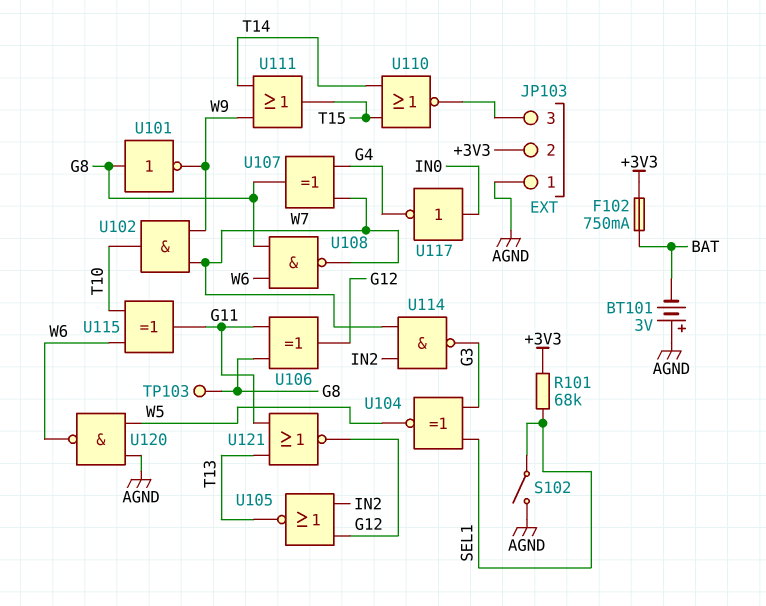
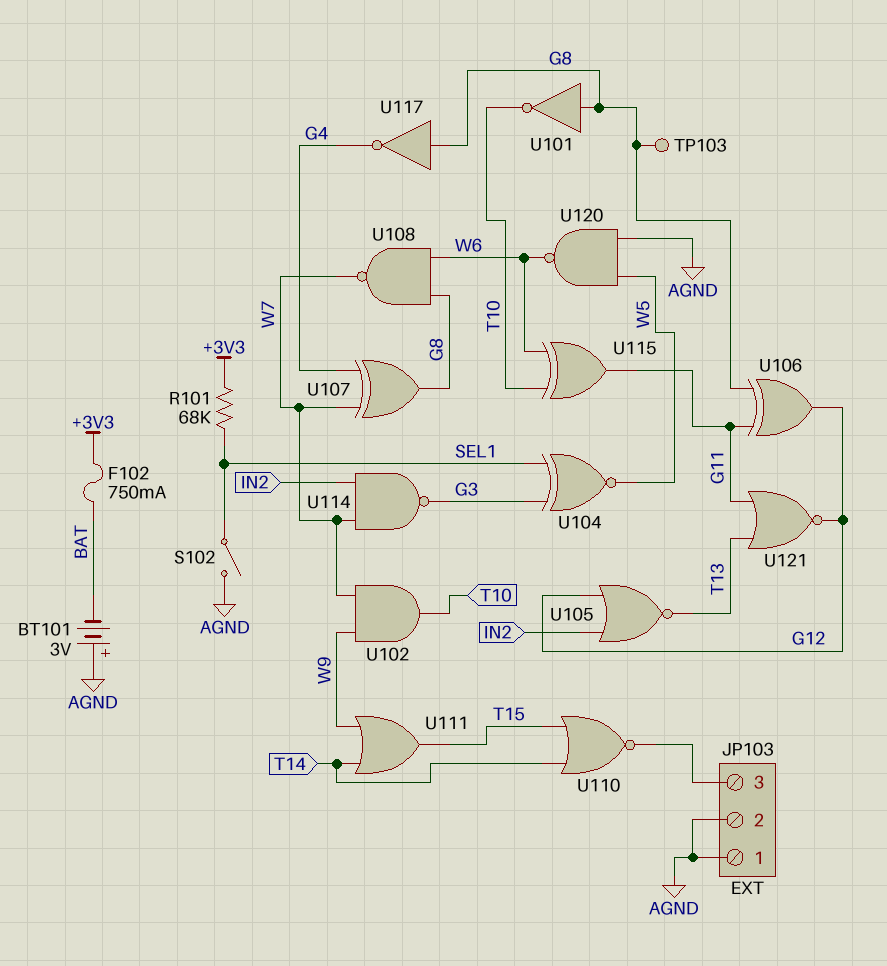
JP103 pin 2: +3V3 -> AGND
U101: NOT (in G8, out W9) -> NOT (in G8, out T10)
U117: NOT (in IN0, out G4) -> NOT (in G8, out G4)

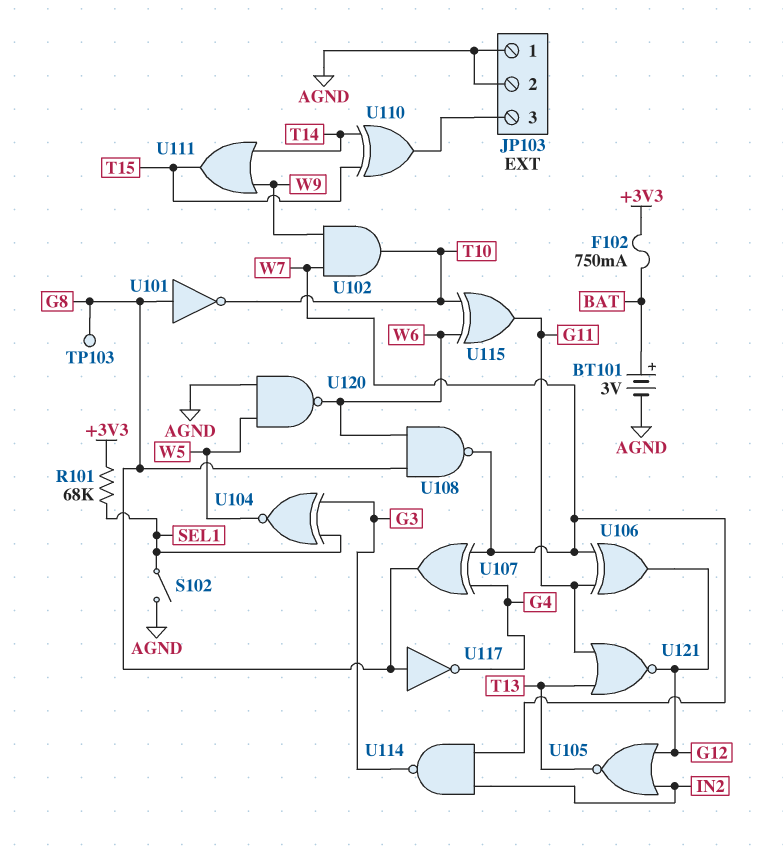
BT101: 3V (plus AGND, minus BAT) -> 3V (plus BAT, minus AGND)
U106: XOR (in G8, in G11, out G12) -> XOR (in G11, in W7, out G12)
U110: NOR (in T14, in T15, out JP103/3) -> XOR (in T14, in T15, out JP103/3)

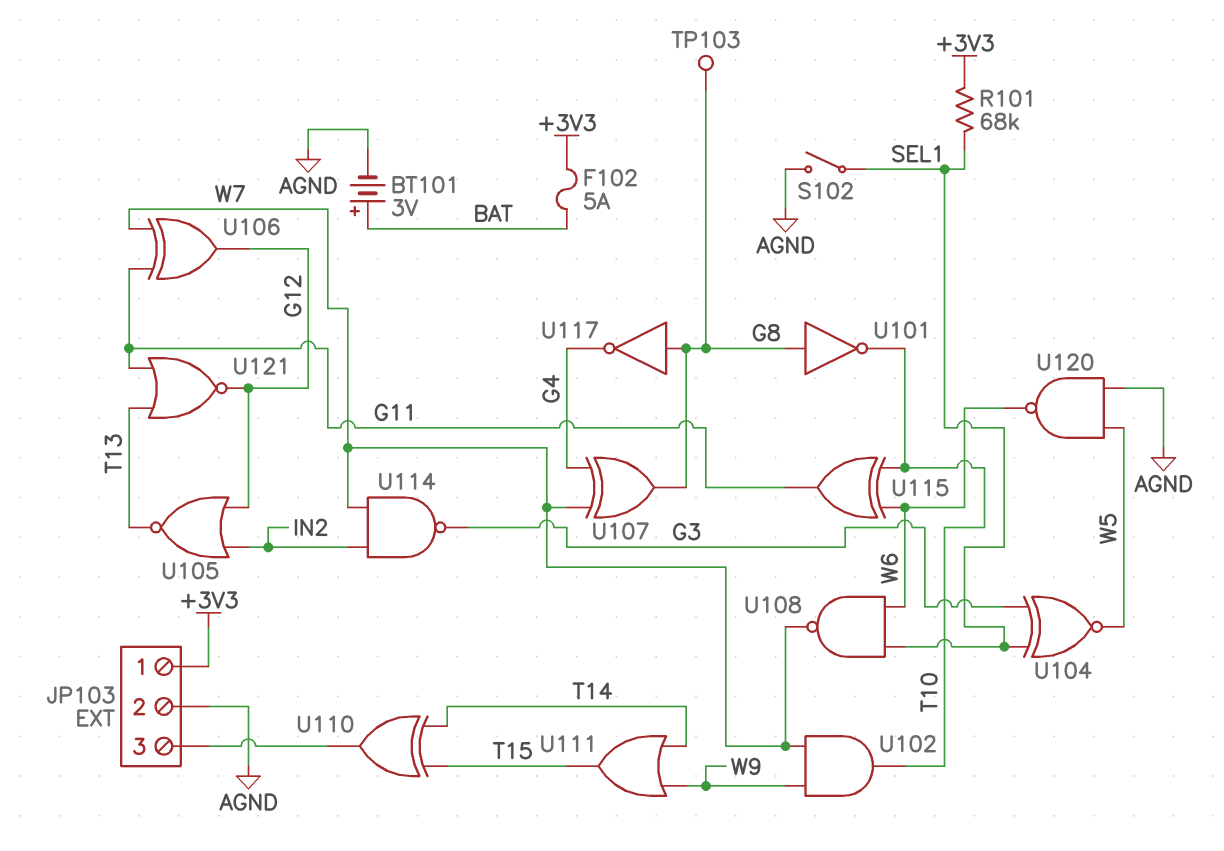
F102: 750mA (+3V3, BAT) -> 5A (+3V3, BAT)
JP103 pin 1: AGND -> +3V3
U108: NAND (in G8, in W6, out W7) -> NAND (in SEL1, in W6, out W7)

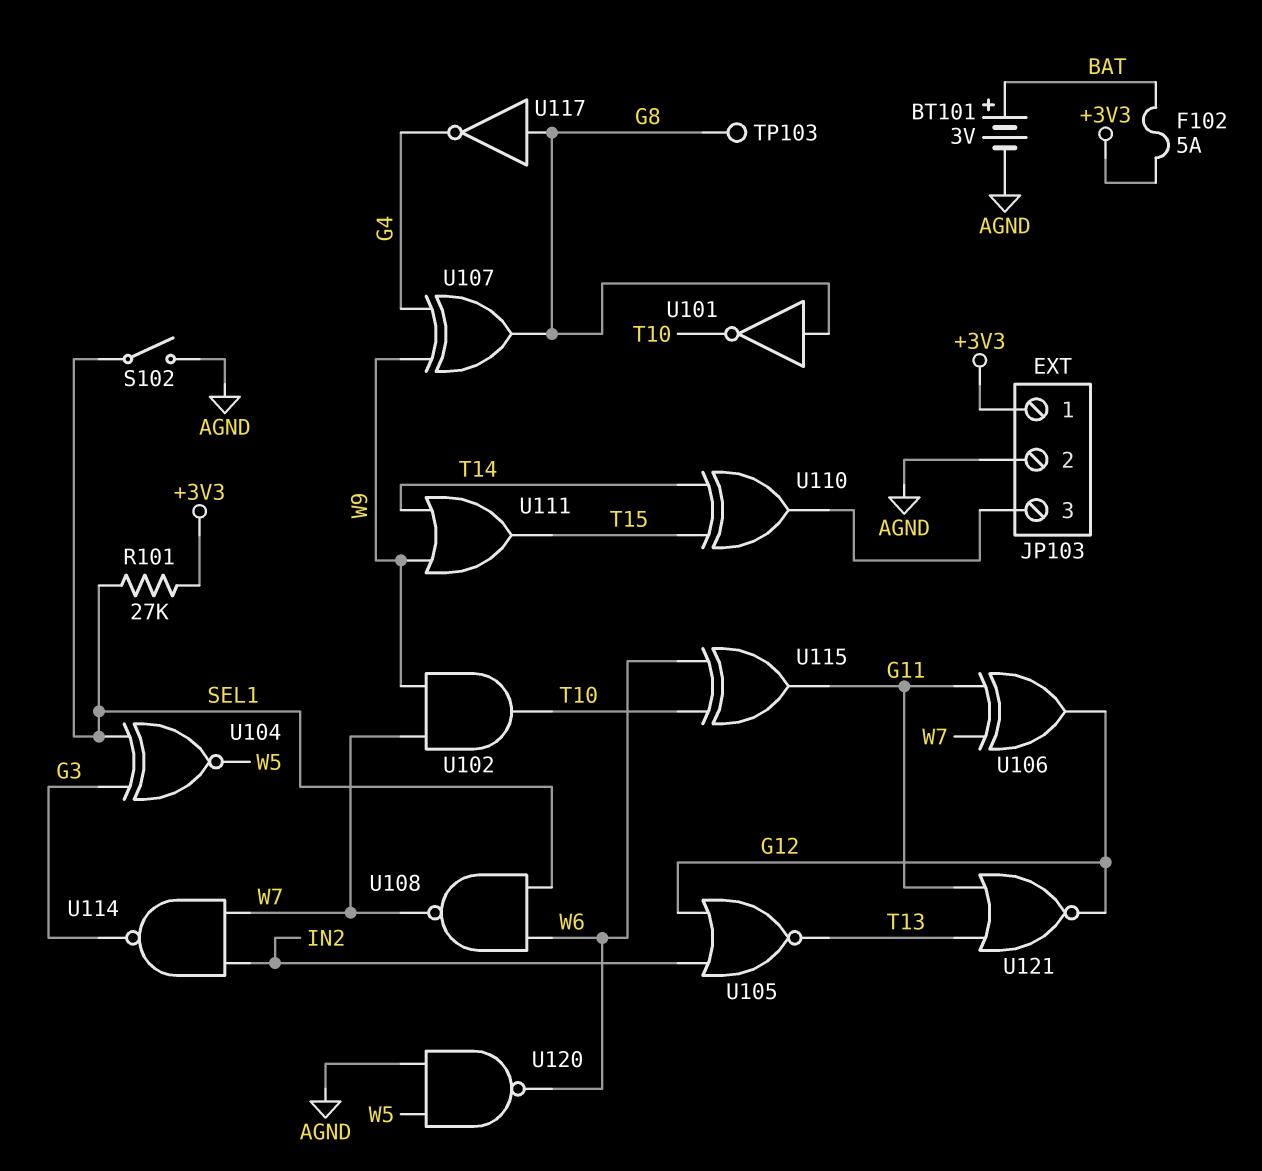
R101: 68k (+3V3, SEL1) -> 27k (+3V3, SEL1)
U107: XOR (in G4, in W7, out G8) -> XOR (in G4, in W9, out G8)

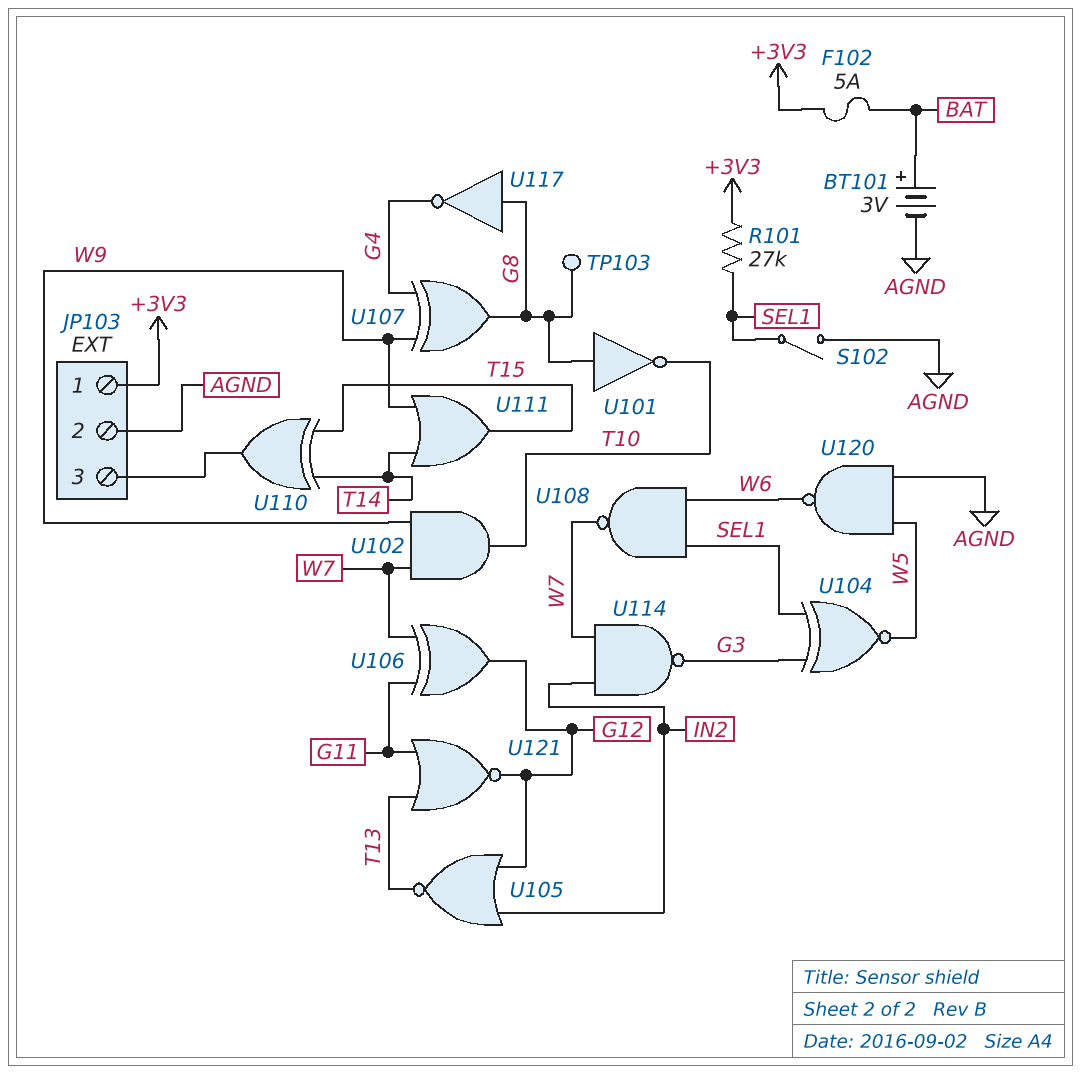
U115: XOR (in T10, in W6, out G11) -> none

